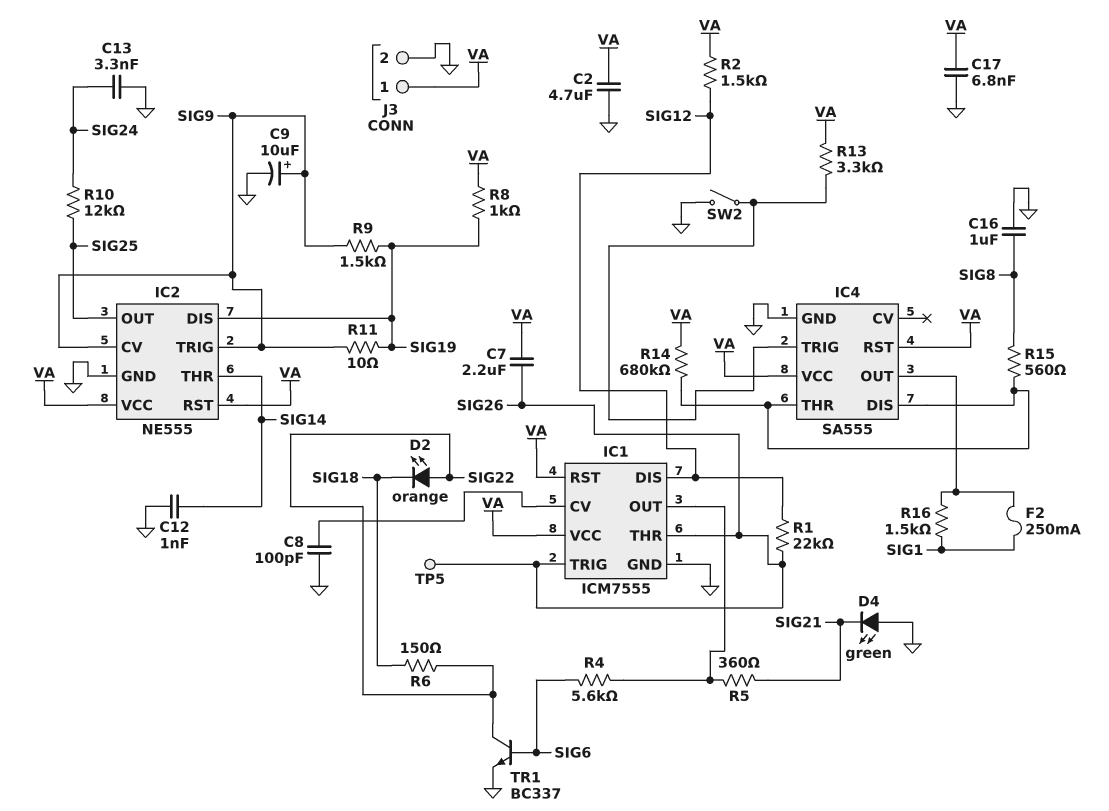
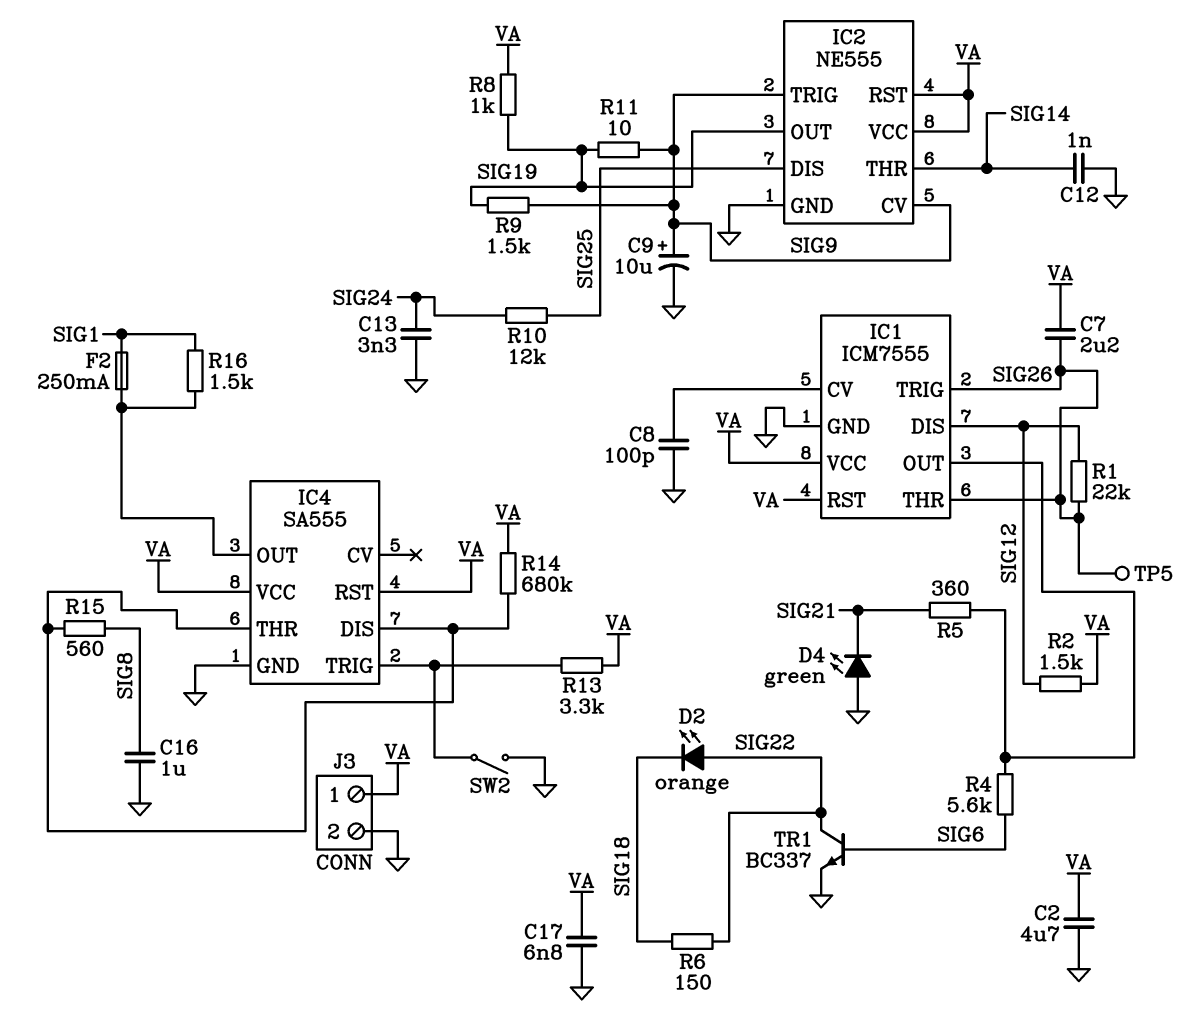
IC2 pin DIS: SIG19 -> SIG25
IC2 pin OUT: SIG25 -> SIG19

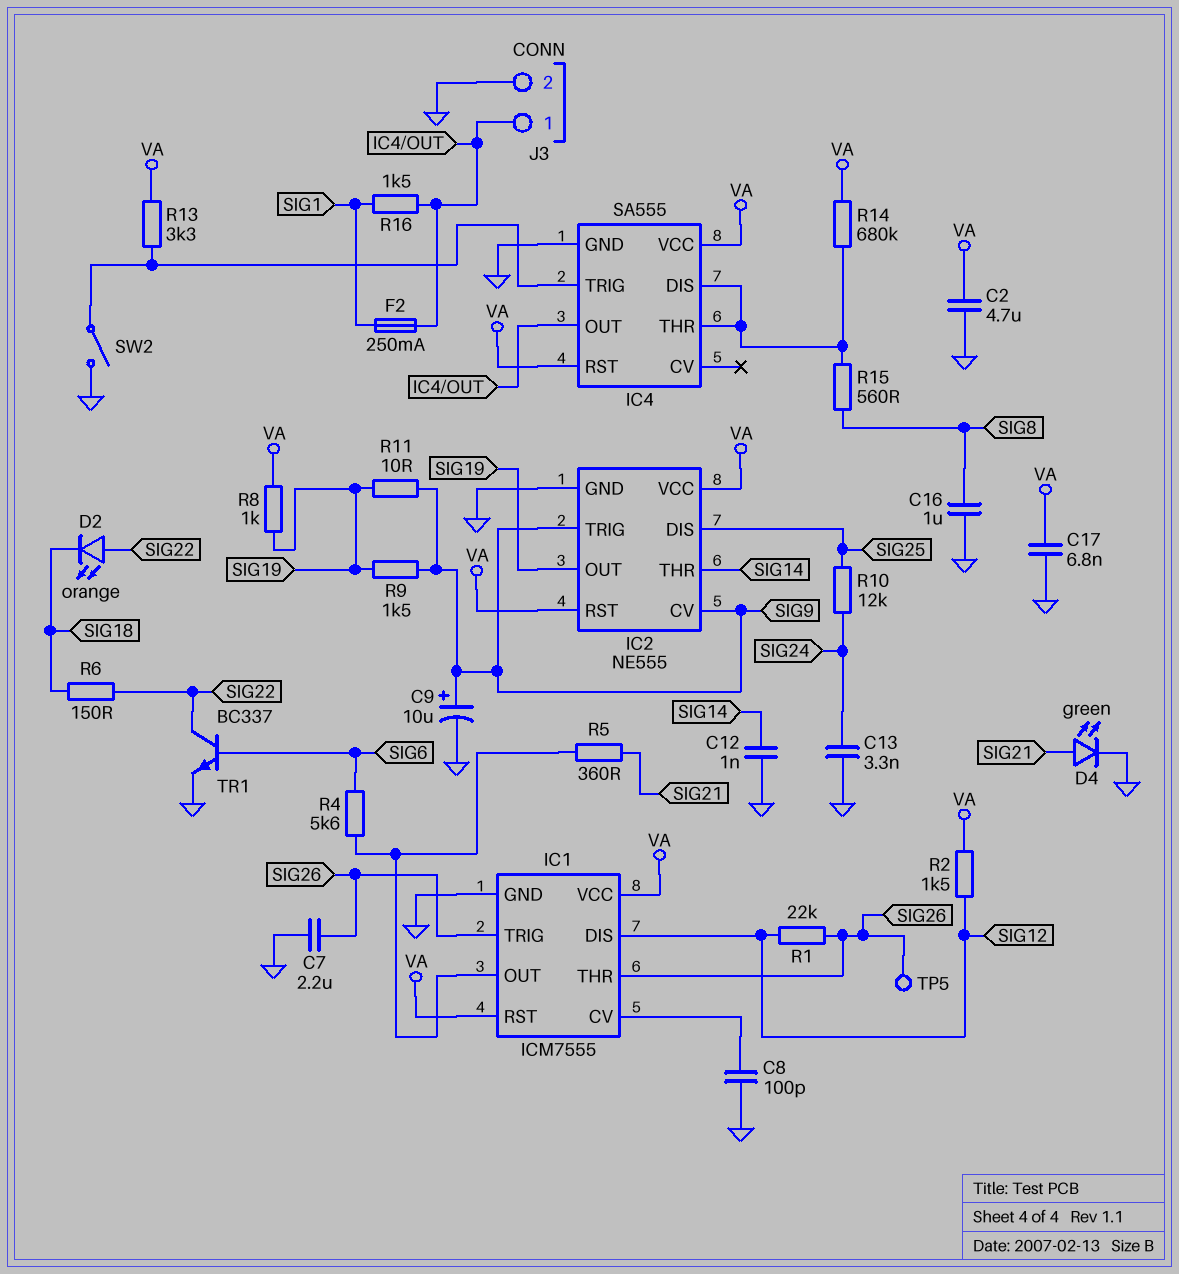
C7: 2.2uF (SIG26, VA) -> 2.2uF (GND, SIG26)
D4: LED green (A GND, K SIG21) -> LED green (A SIG21, K GND)
J3 pin 1: VA -> IC4/OUT

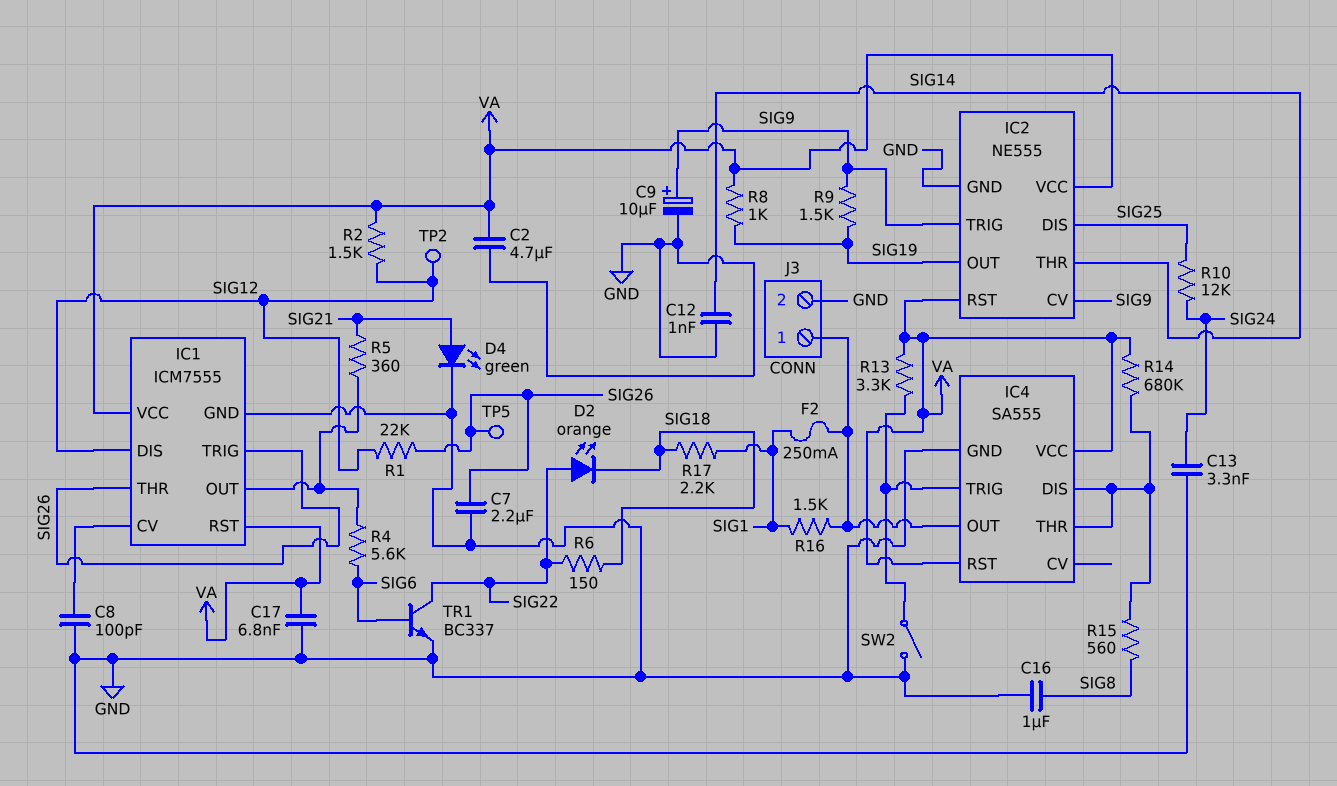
R11: 10 (SIG9, SIG19) -> none
R17: none -> 2.2k (SIG1, SIG18)
TP2: none -> test point (SIG12)

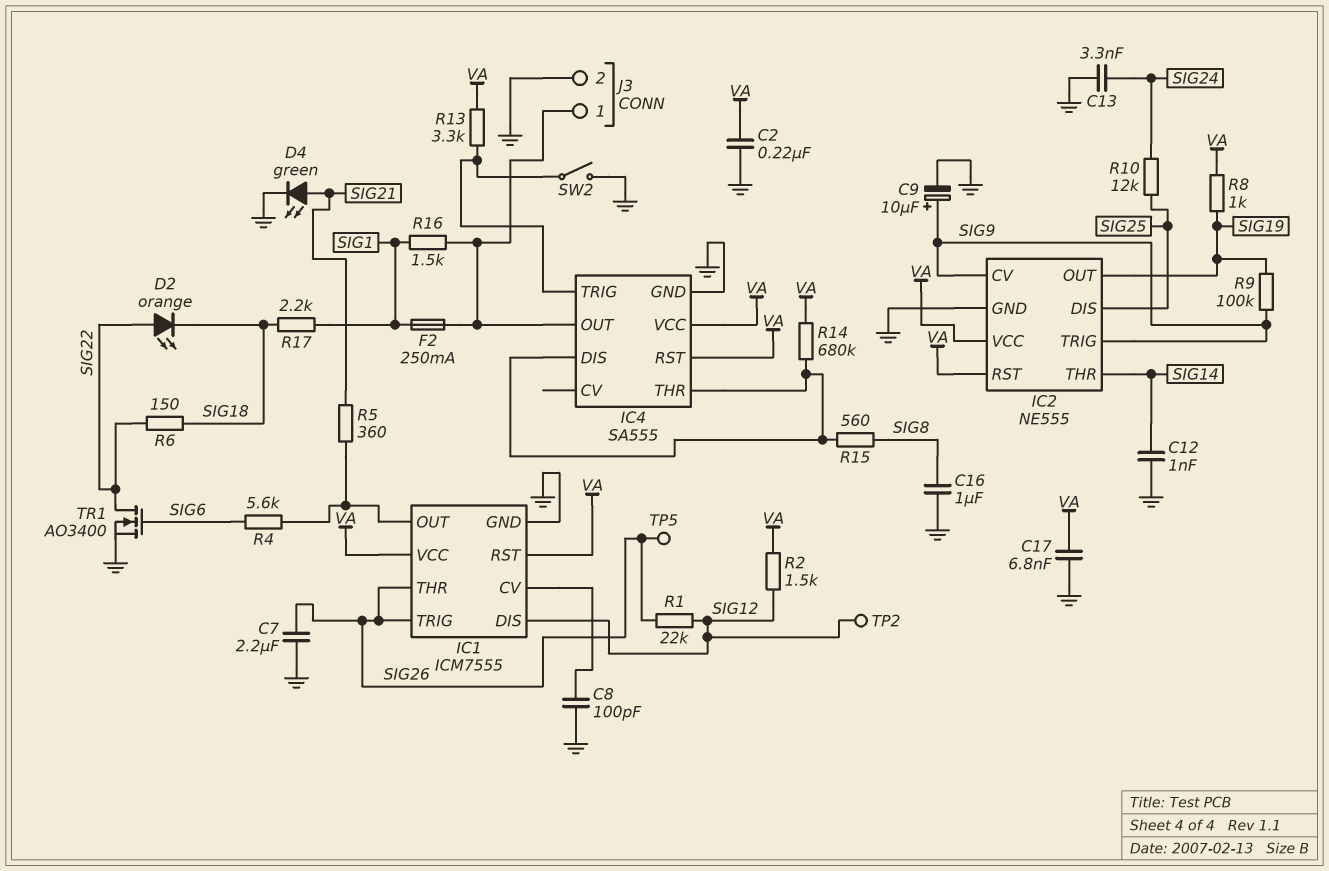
C2: 4.7uF (GND, VA) -> 220nF (GND, VA)
R9: 1.5k (SIG9, SIG19) -> 100k (SIG9, SIG19)
TR1: NPN BC337 (B SIG6, C SIG22, E GND) -> NMOS AO3400 (G SIG6, D SIG22, S GND)

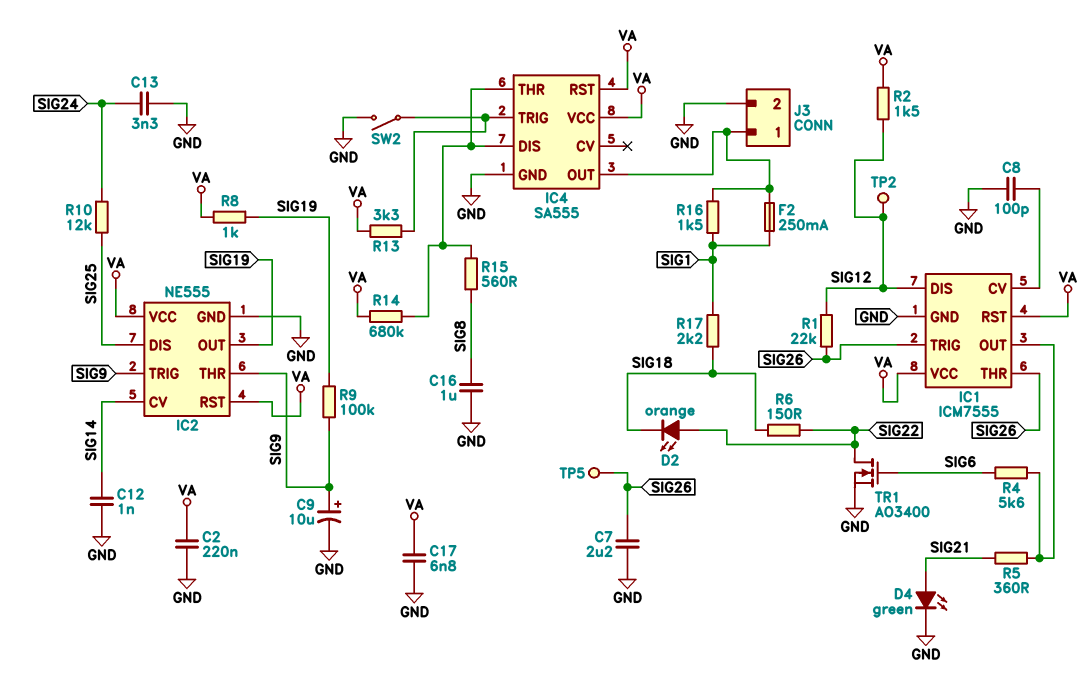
IC2 pin CV: SIG9 -> SIG14
IC2 pin THR: SIG14 -> SIG9

